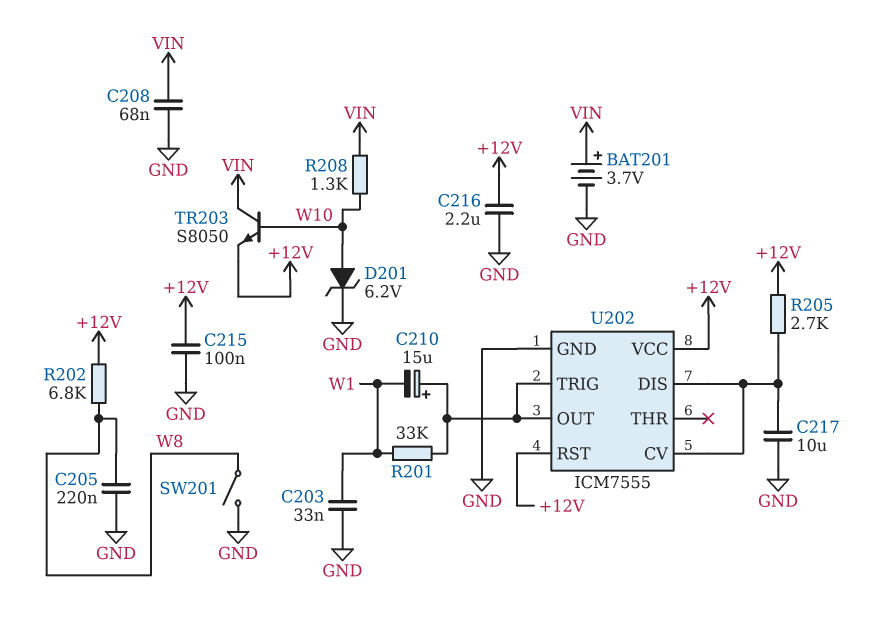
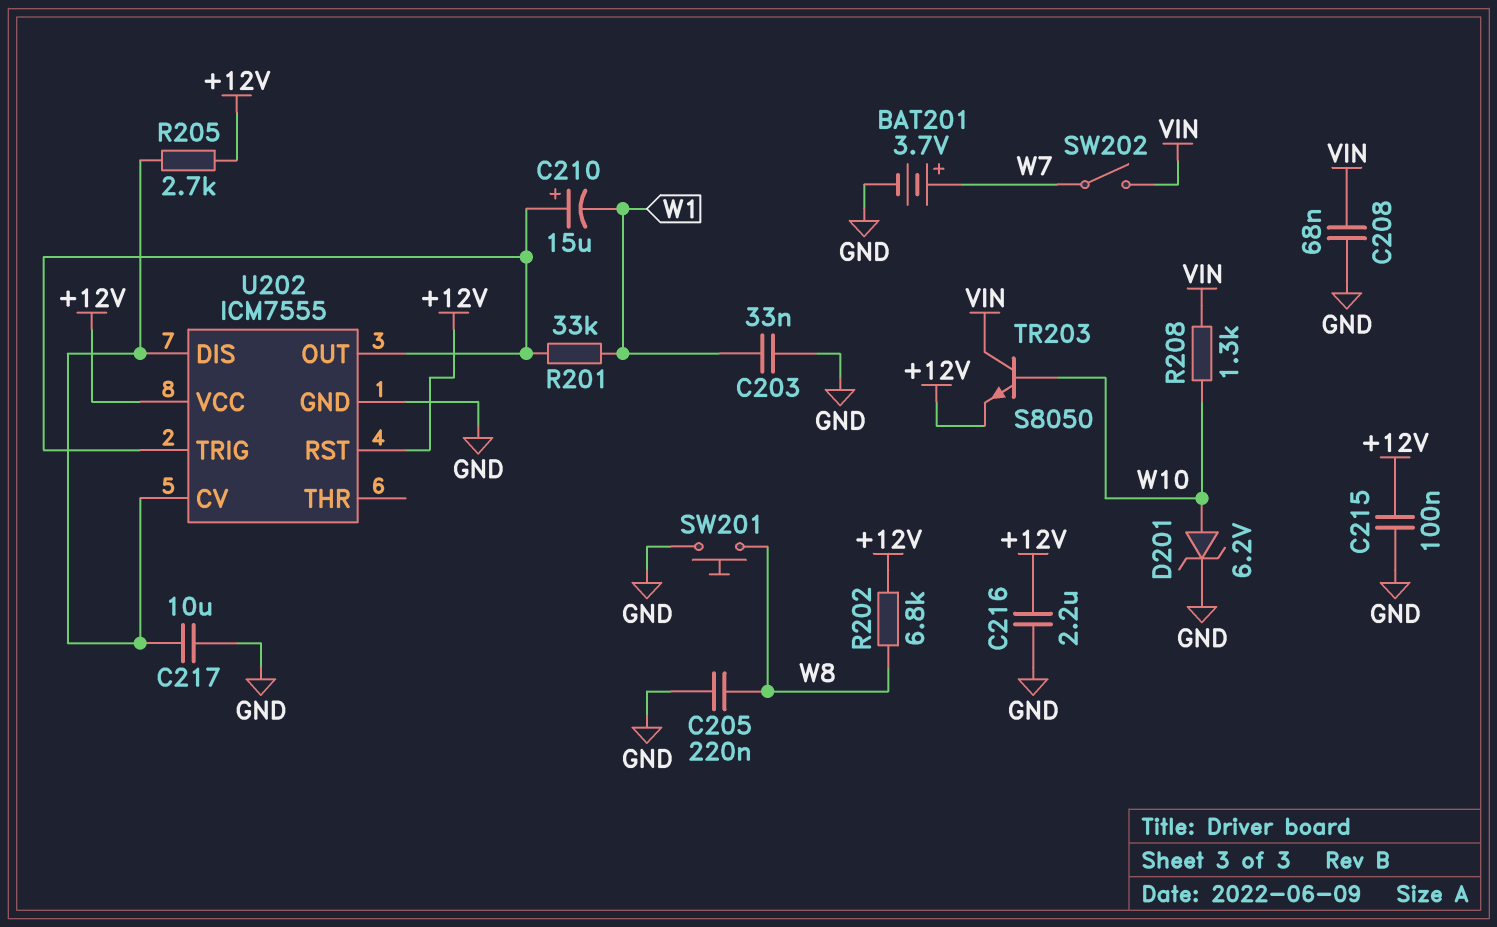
BAT201: 3.7V (plus VIN, minus GND) -> 3.7V (plus W7, minus GND)
SW201: switch (GND, W8) -> button (GND, W8)
SW202: none -> switch (VIN, W7)

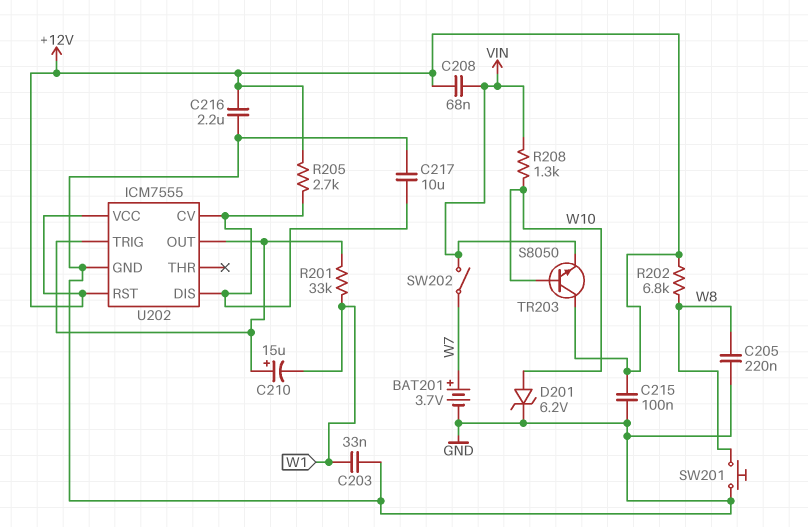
C208: 68nF (GND, VIN) -> 68nF (+12V, VIN)
TR203: NPN S8050 (B W10, C VIN, E +12V) -> NPN S8050 (B W10, C +12V, E VIN)

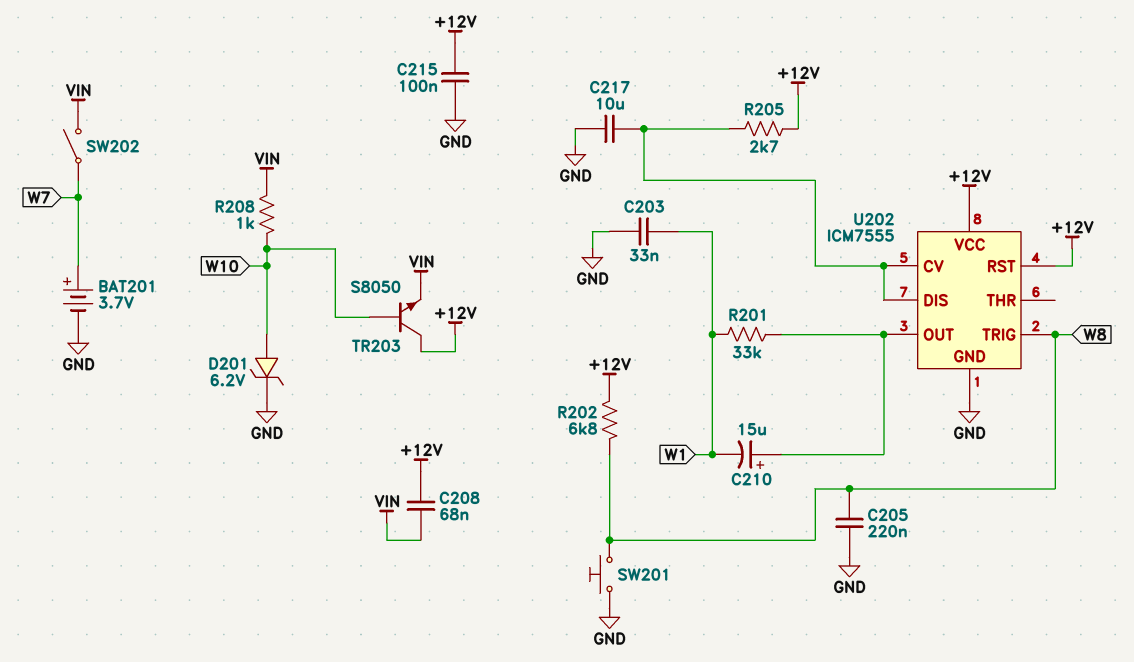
C216: 2.2uF (+12V, GND) -> none
R208: 1.3k (VIN, W10) -> 1k (VIN, W10)
U202 pin TRIG: U202/OUT -> W8

